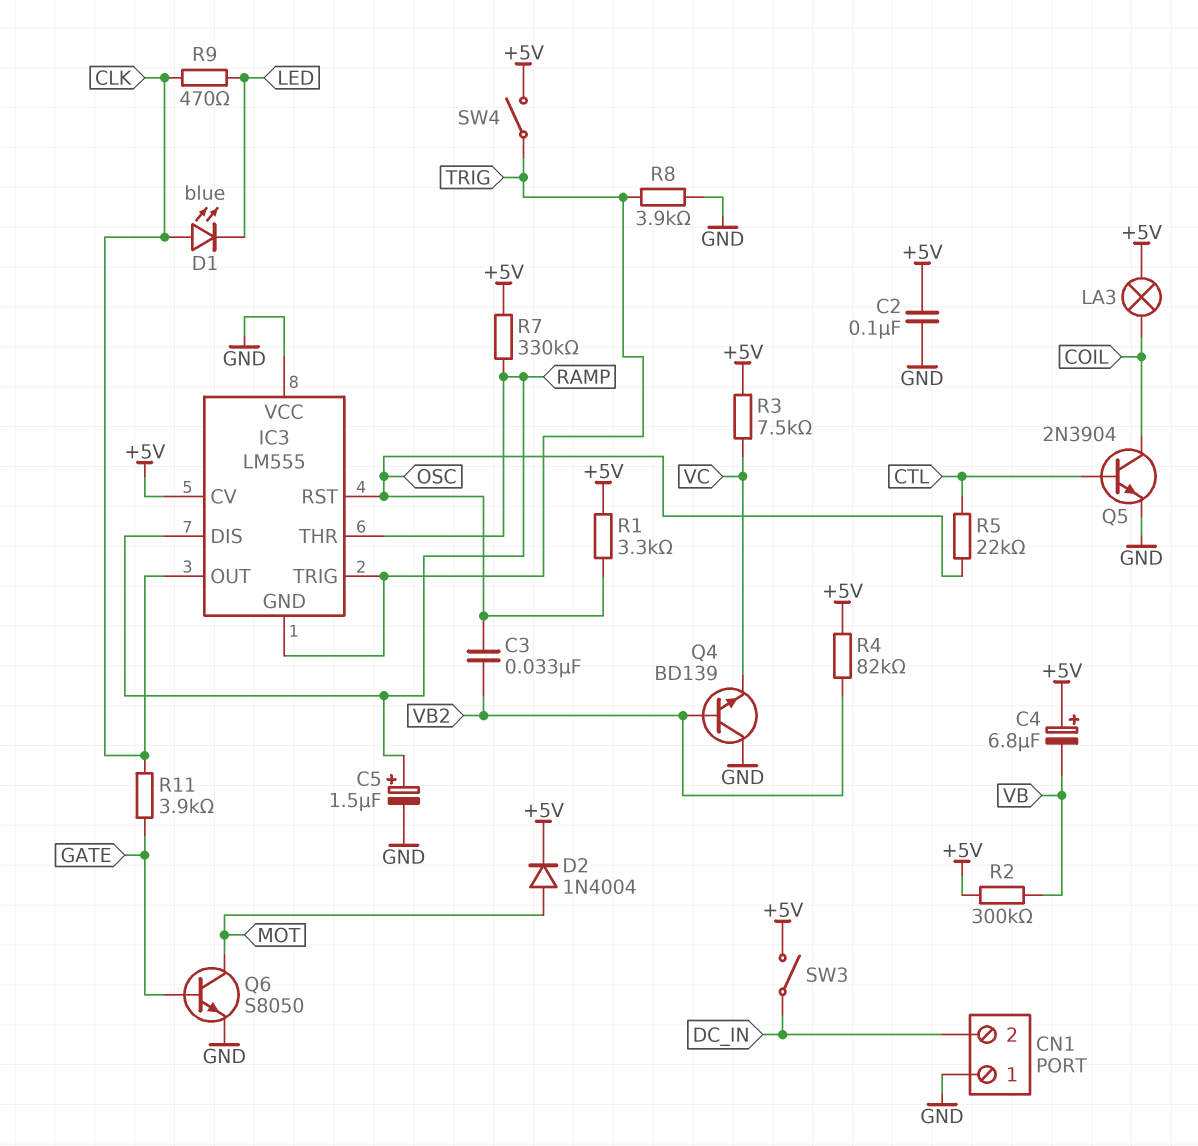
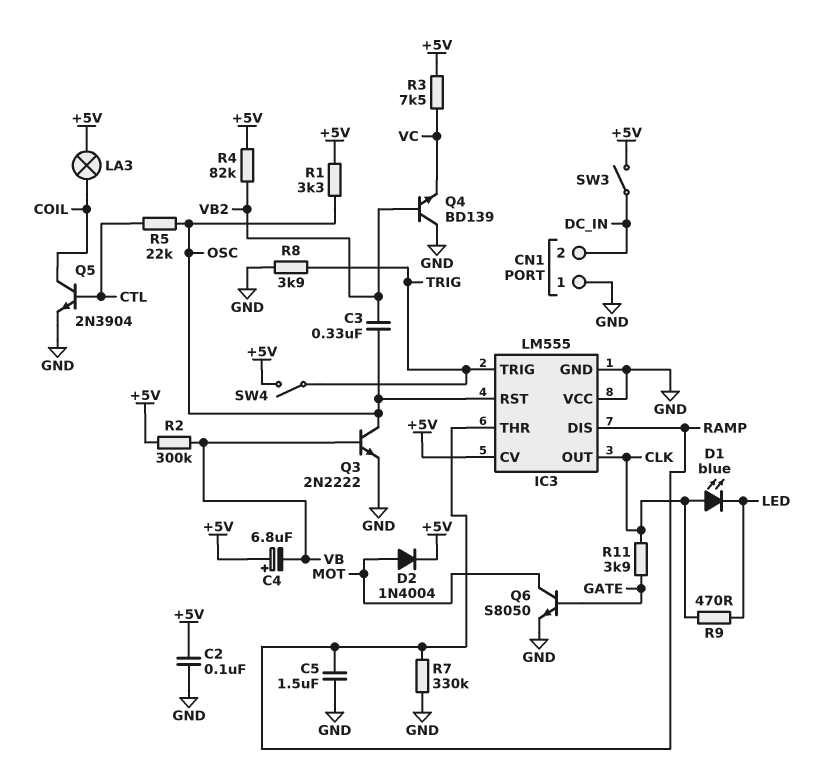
C3: 33nF (OSC, VB2) -> 330nF (OSC, VB2)
C5: 1.5uF (plus RAMP, minus GND) -> 1.5uF (GND, RAMP)
IC3 pin GND: TRIG -> GND
Q3: none -> NPN 2N2222 (B VB, C OSC, E GND)
R7: 330k (+5V, RAMP) -> 330k (GND, RAMP)

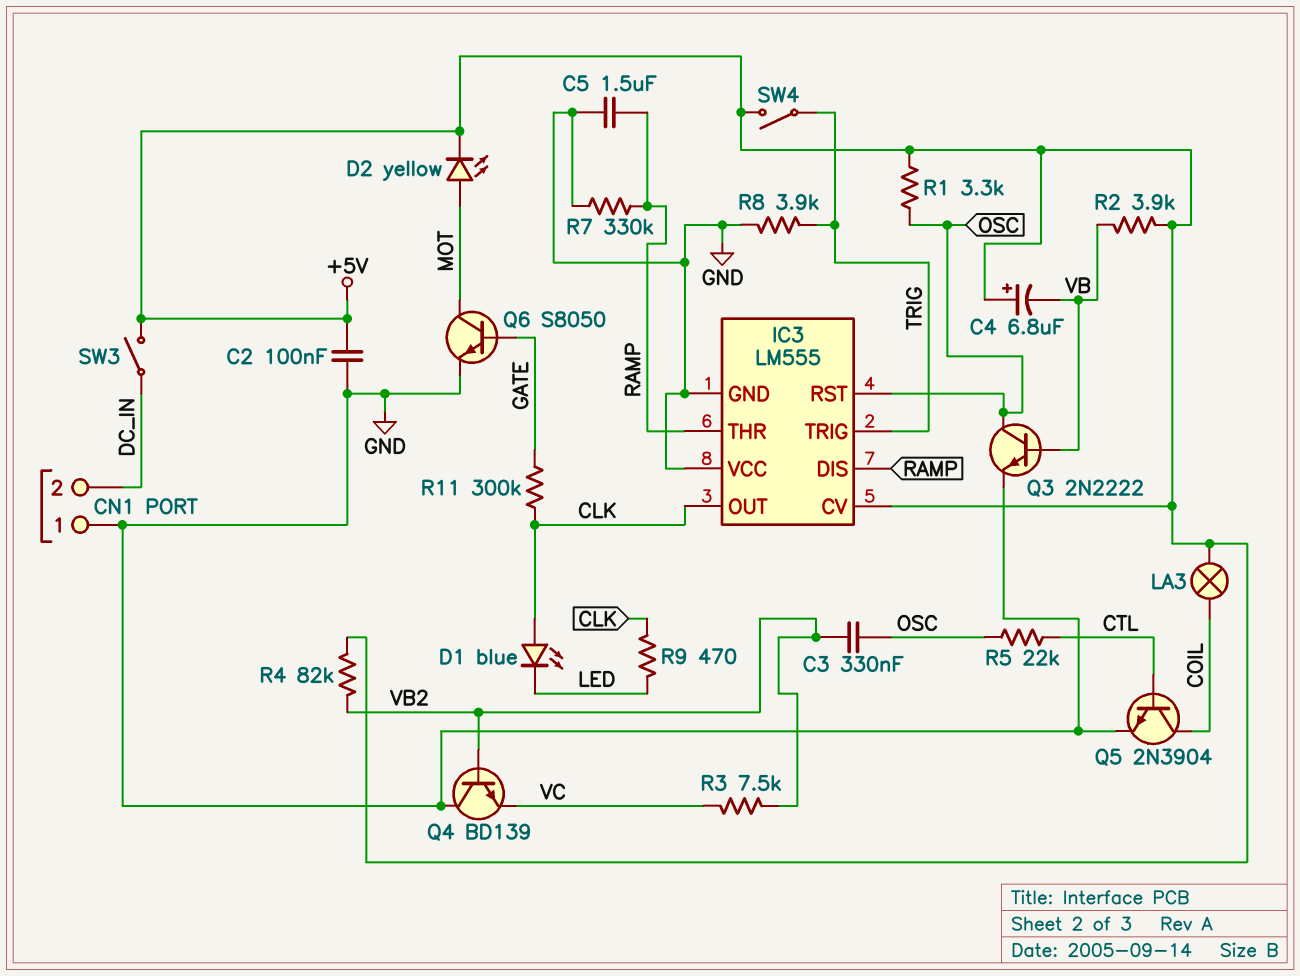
D2: diode 1N4004 (A MOT, K +5V) -> LED yellow (A MOT, K +5V)
R2: 300k (+5V, VB) -> 3.9k (+5V, VB)
R3: 7.5k (+5V, VC) -> 7.5k (VB2, VC)
R11: 3.9k (CLK, GATE) -> 300k (CLK, GATE)

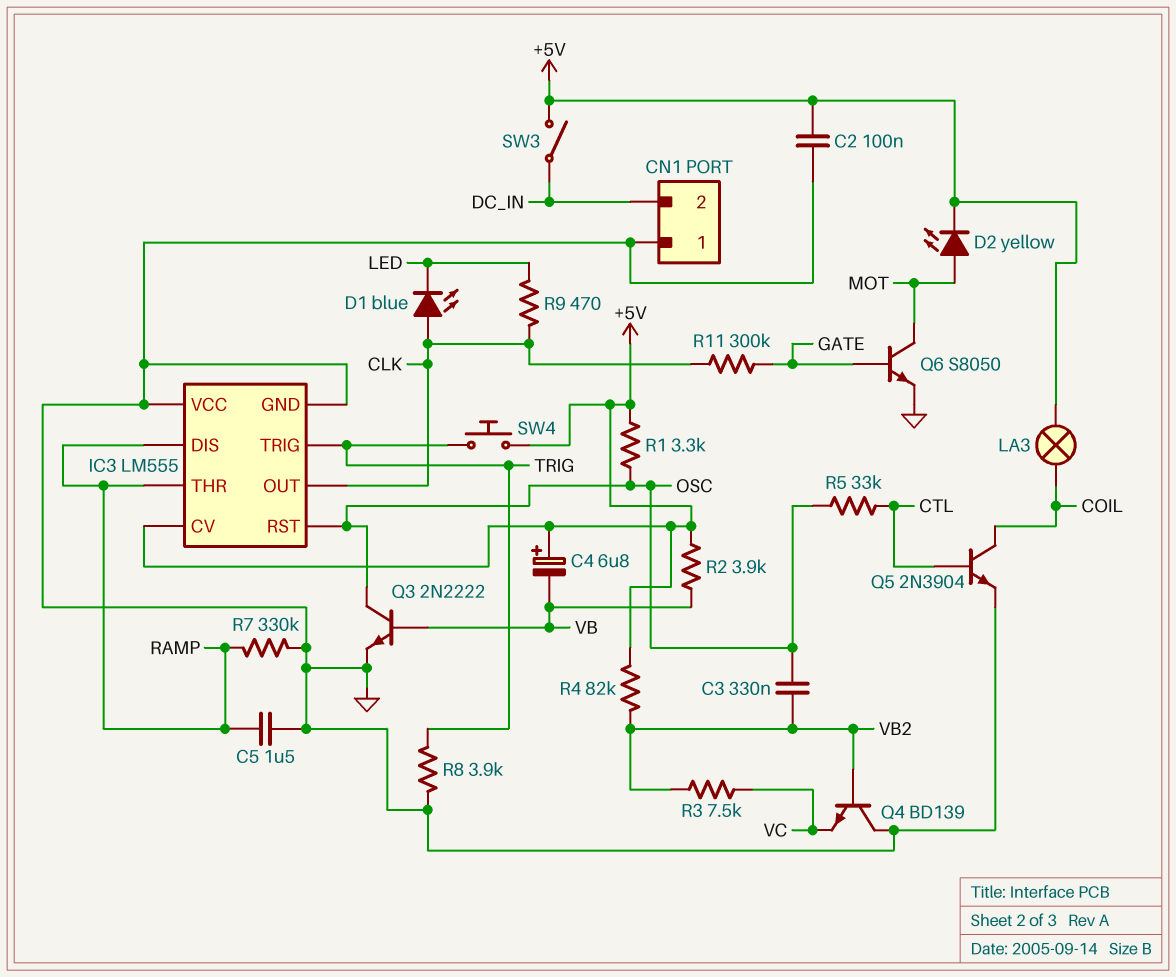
R5: 22k (CTL, OSC) -> 33k (CTL, OSC)
SW4: switch (+5V, TRIG) -> button (+5V, TRIG)

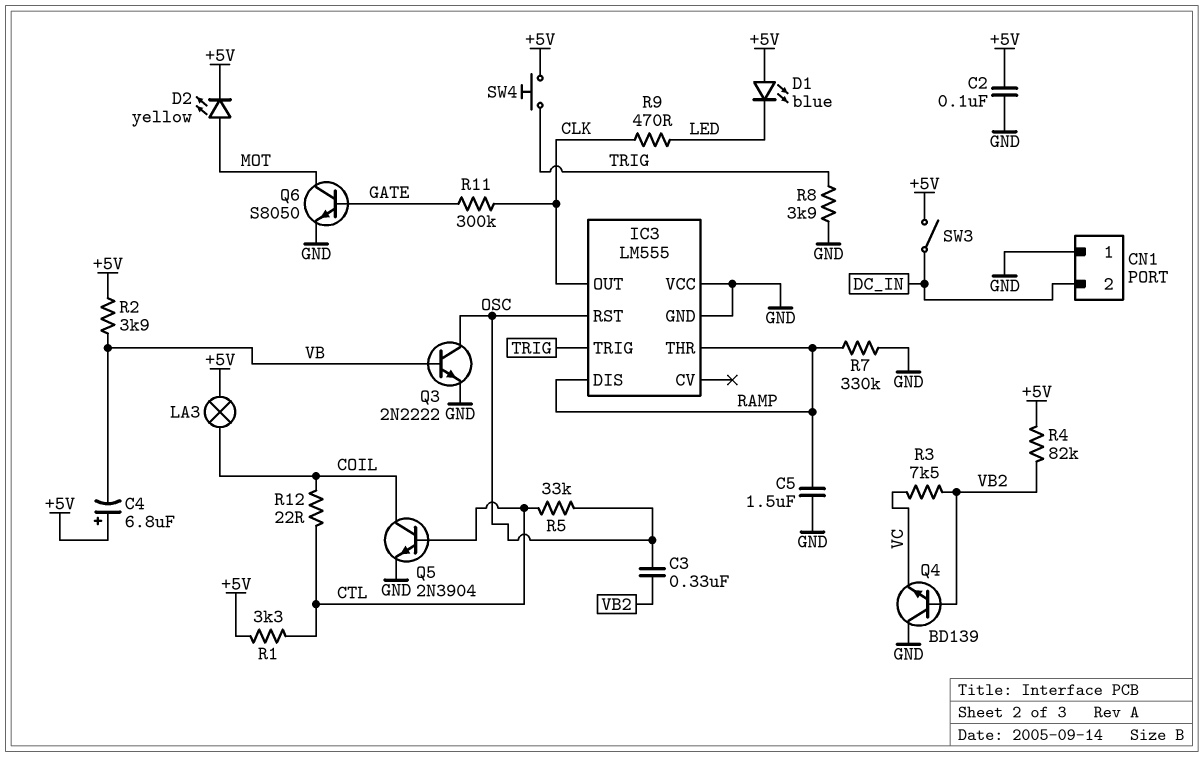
D1: LED blue (A CLK, K LED) -> LED blue (A +5V, K LED)
IC3 pin CV: +5V -> none
R1: 3.3k (+5V, OSC) -> 3.3k (+5V, CTL)
R12: none -> 22 (COIL, CTL)

